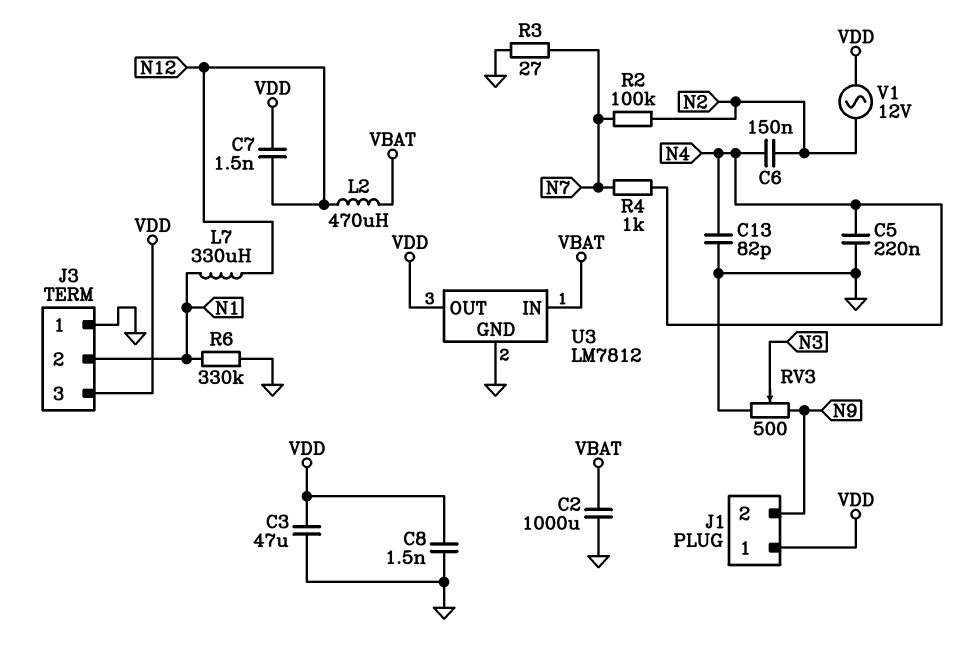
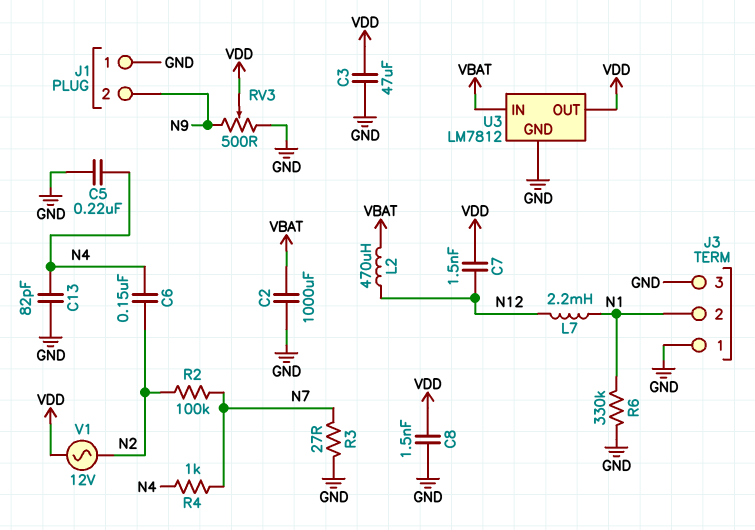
J1 pin 1: VDD -> GND
J3 pin 3: VDD -> GND
L7: 330uH (N1, N12) -> 2.2mH (N1, N12)
RV3: 500 (GND, N9, wiper N3) -> 500 (GND, N9, wiper VDD)

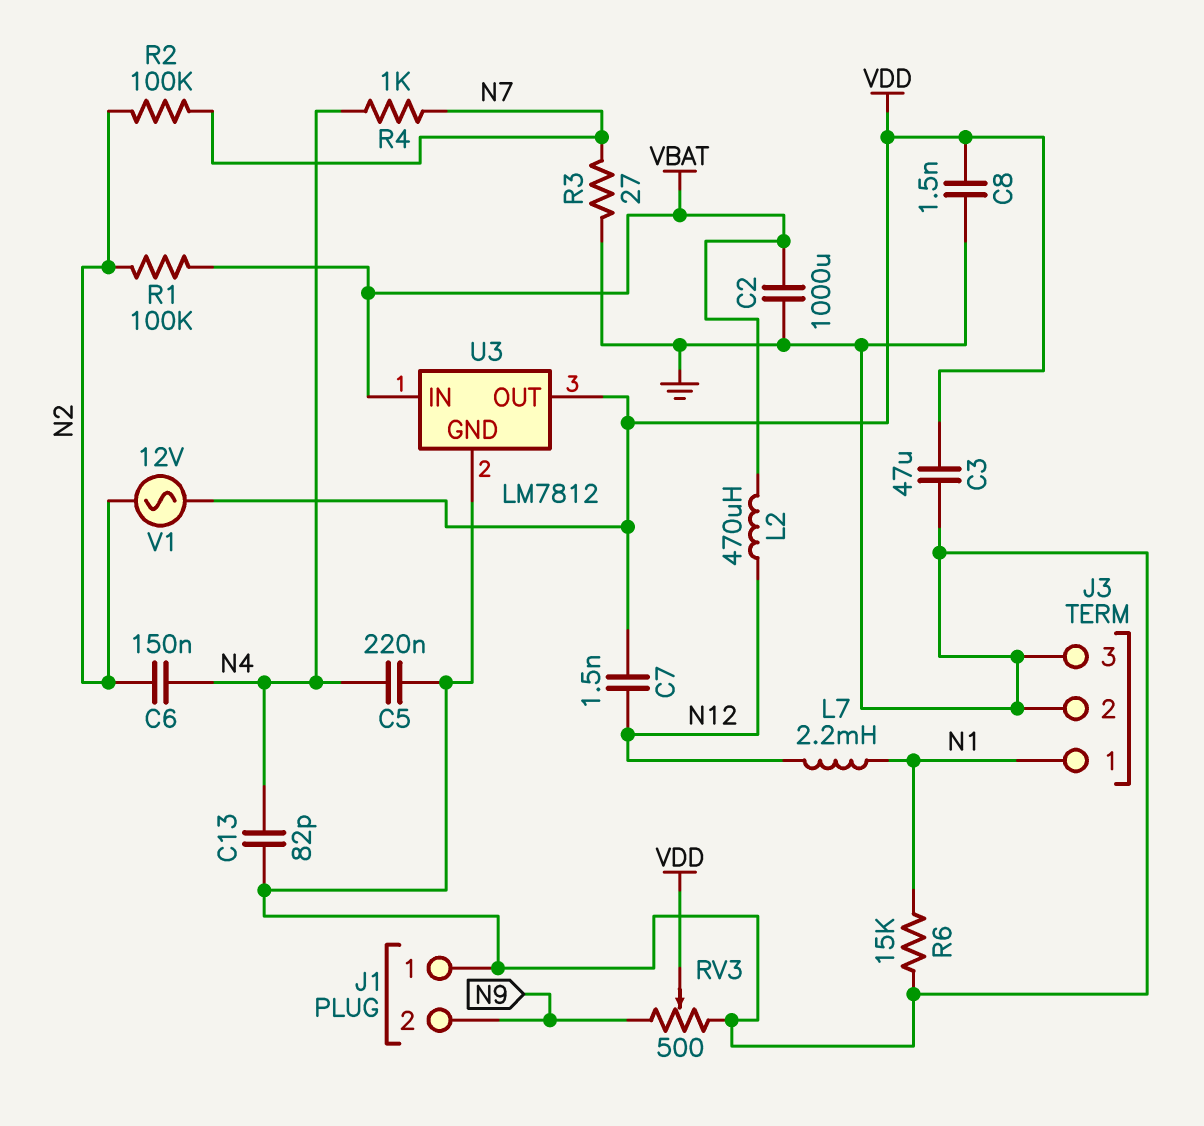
J3 pin 1: GND -> N1
J3 pin 2: N1 -> GND
R1: none -> 100k (N2, VBAT)
R6: 330k (GND, N1) -> 15k (GND, N1)

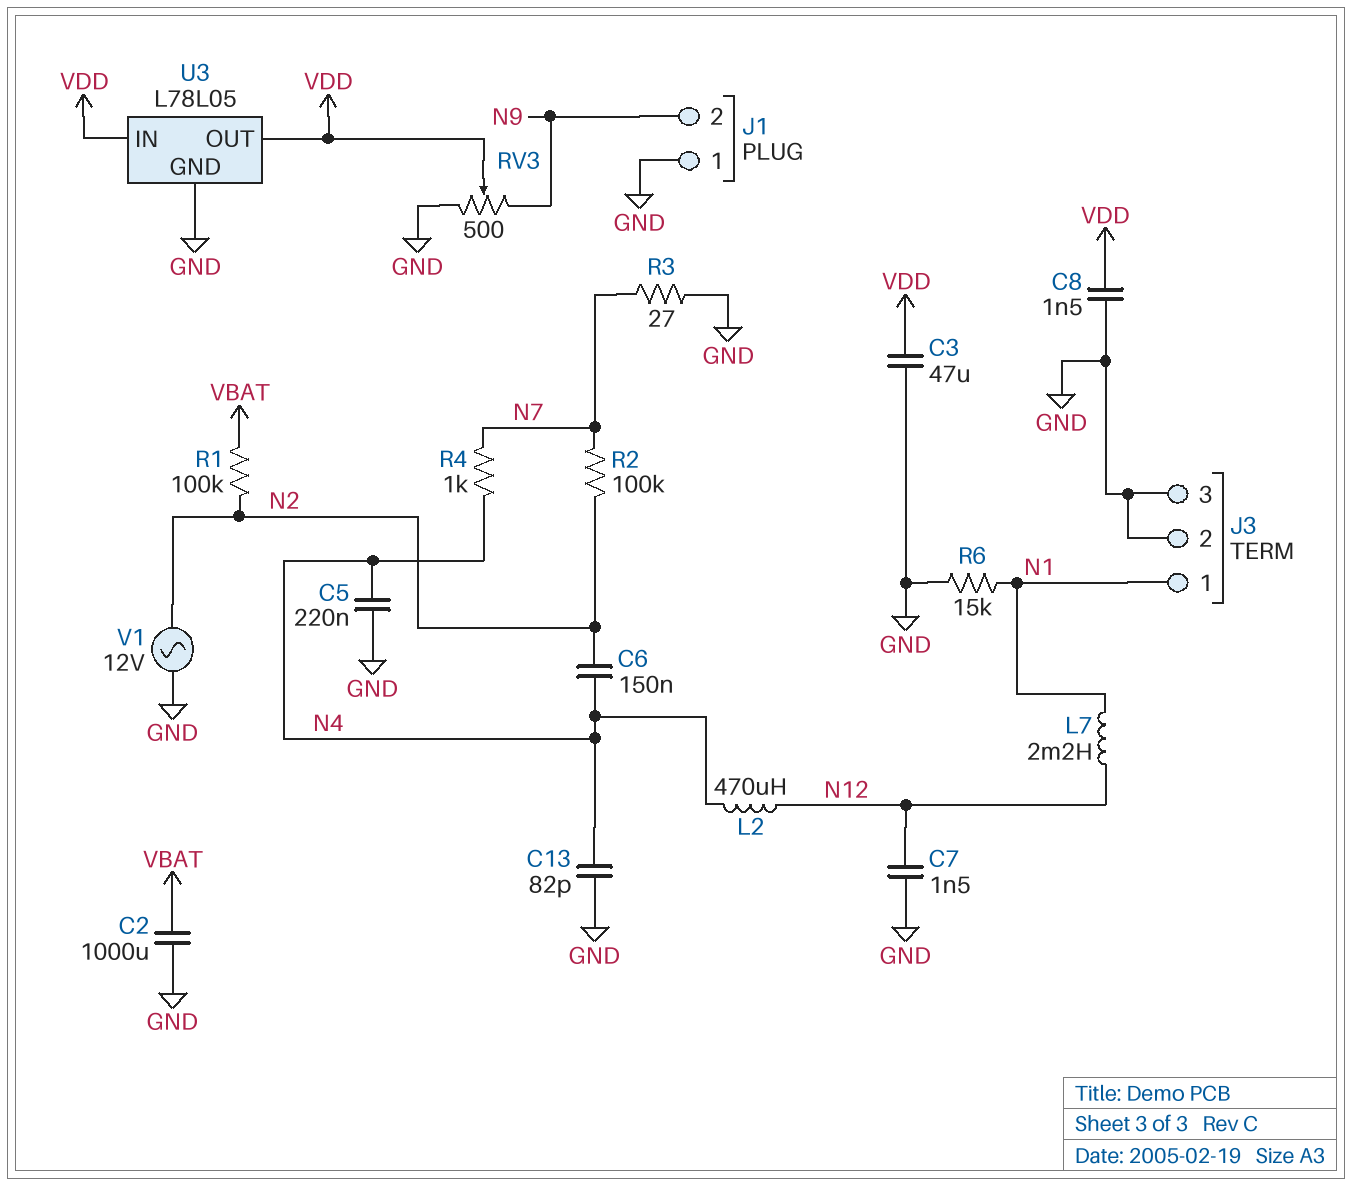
C7: 1.5nF (N12, VDD) -> 1.5nF (GND, N12)
L2: 470uH (N12, VBAT) -> 470uH (N4, N12)
U3: LM7812 -> L78L05
U3 pin IN: VBAT -> VDD
V1: AC 12V (N2, VDD) -> AC 12V (GND, N2)

